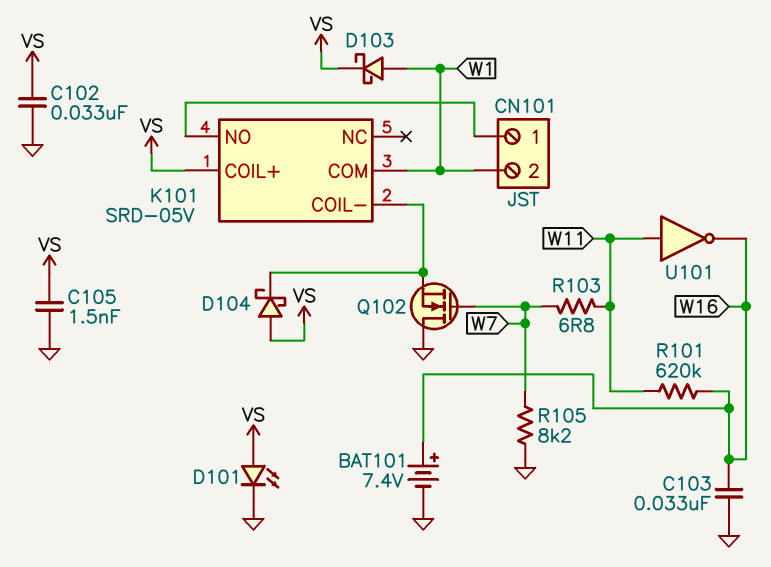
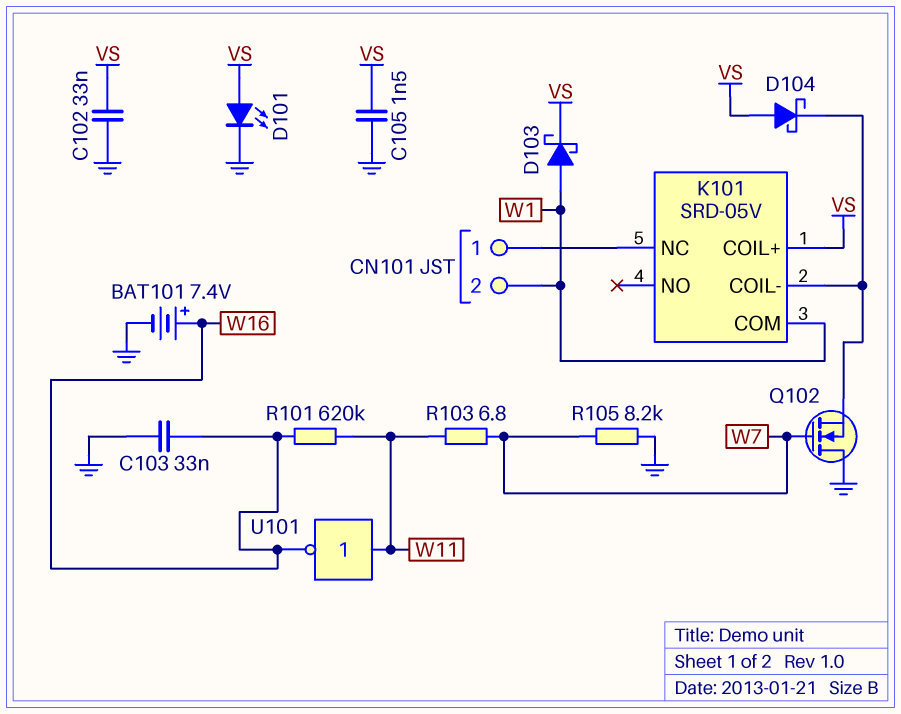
K101 pin NC: none -> CN101/1
K101 pin NO: CN101/1 -> none

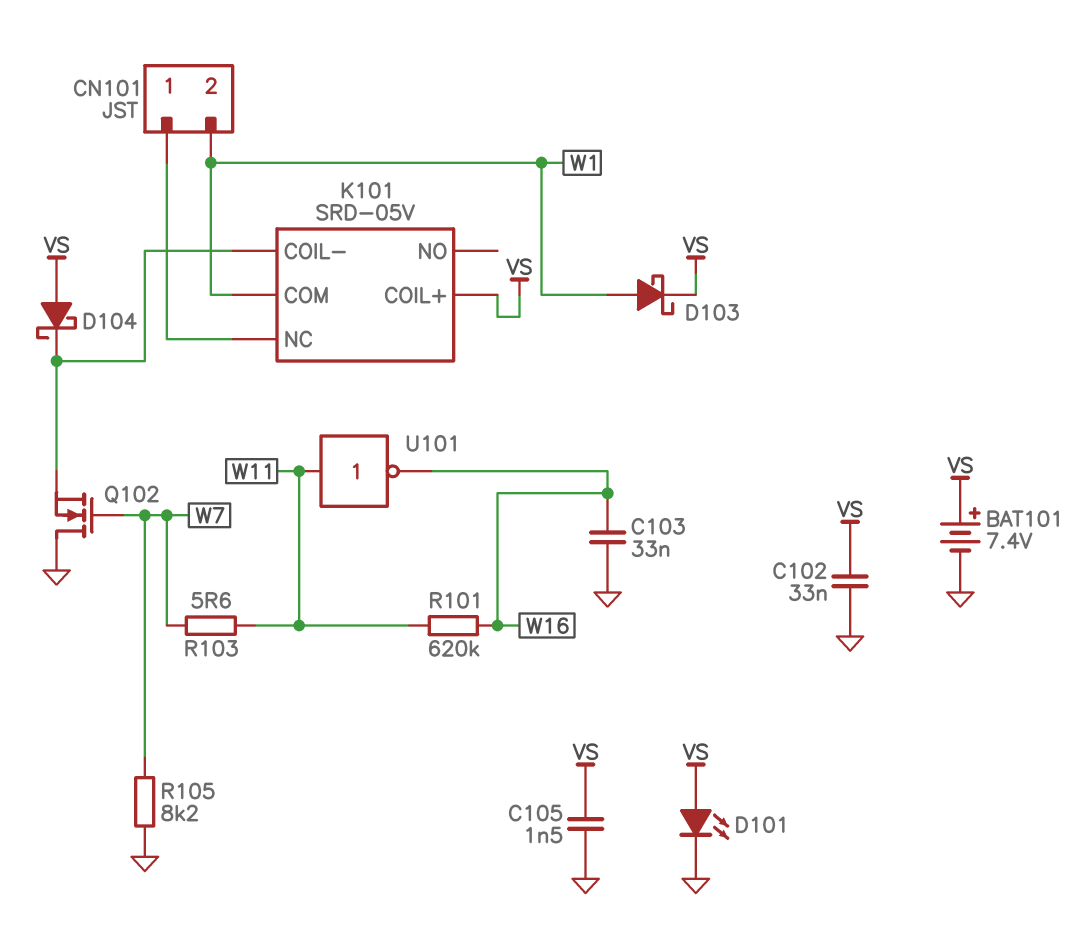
BAT101: 7.4V (plus W16, minus GND) -> 7.4V (plus VS, minus GND)
R103: 6.8 (W7, W11) -> 5.6 (W7, W11)

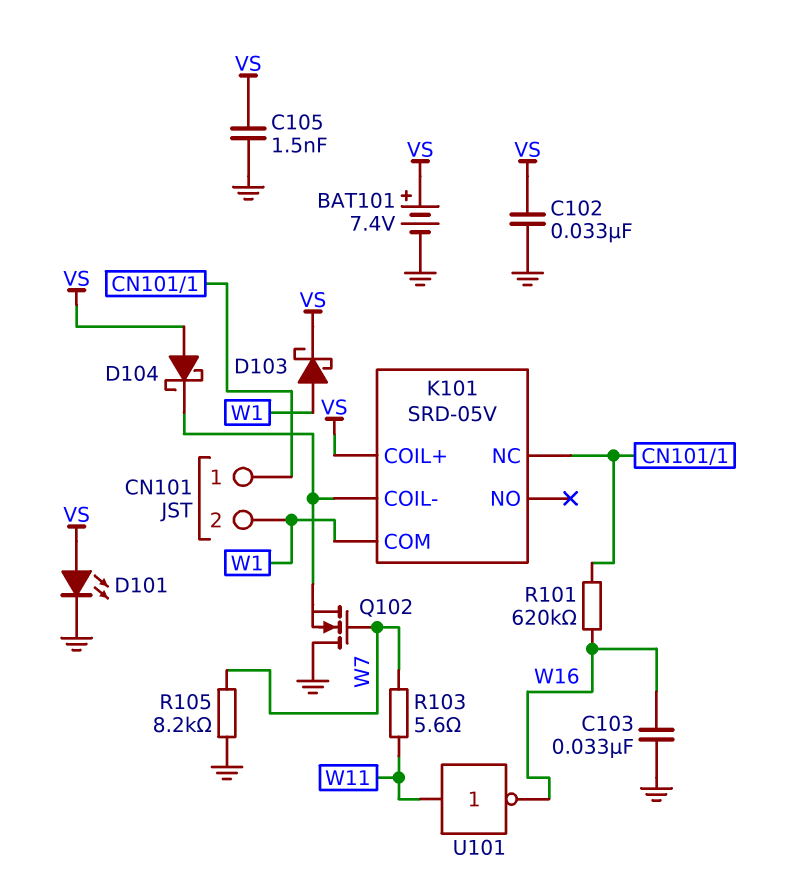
R101: 620k (W11, W16) -> 620k (CN101/1, W16)

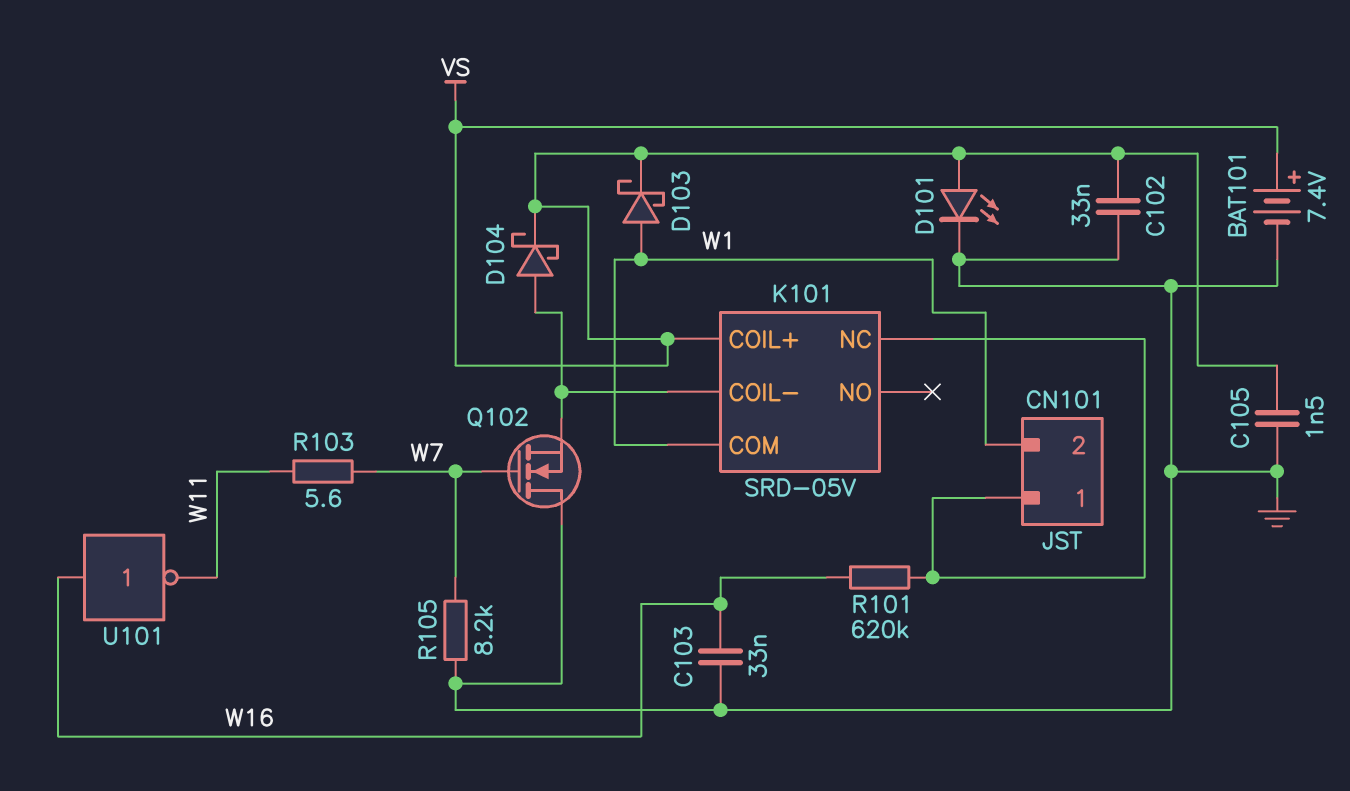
D104: schottky (A VS, K K101/COIL-) -> schottky (A K101/COIL-, K VS)
U101: NOT (in W11, out W16) -> NOT (in W16, out W11)

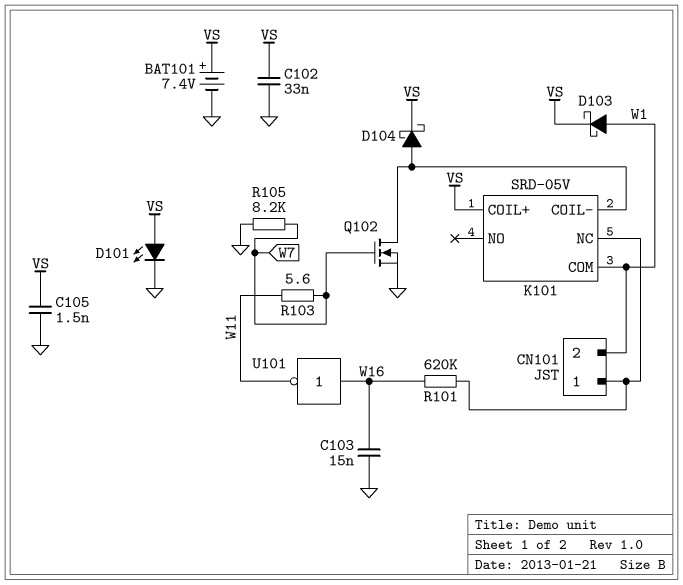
C103: 33nF (GND, W16) -> 15nF (GND, W16)
Q102: NMOS (G W7, D GND, S K101/COIL-) -> NMOS (G W7, D K101/COIL-, S GND)

